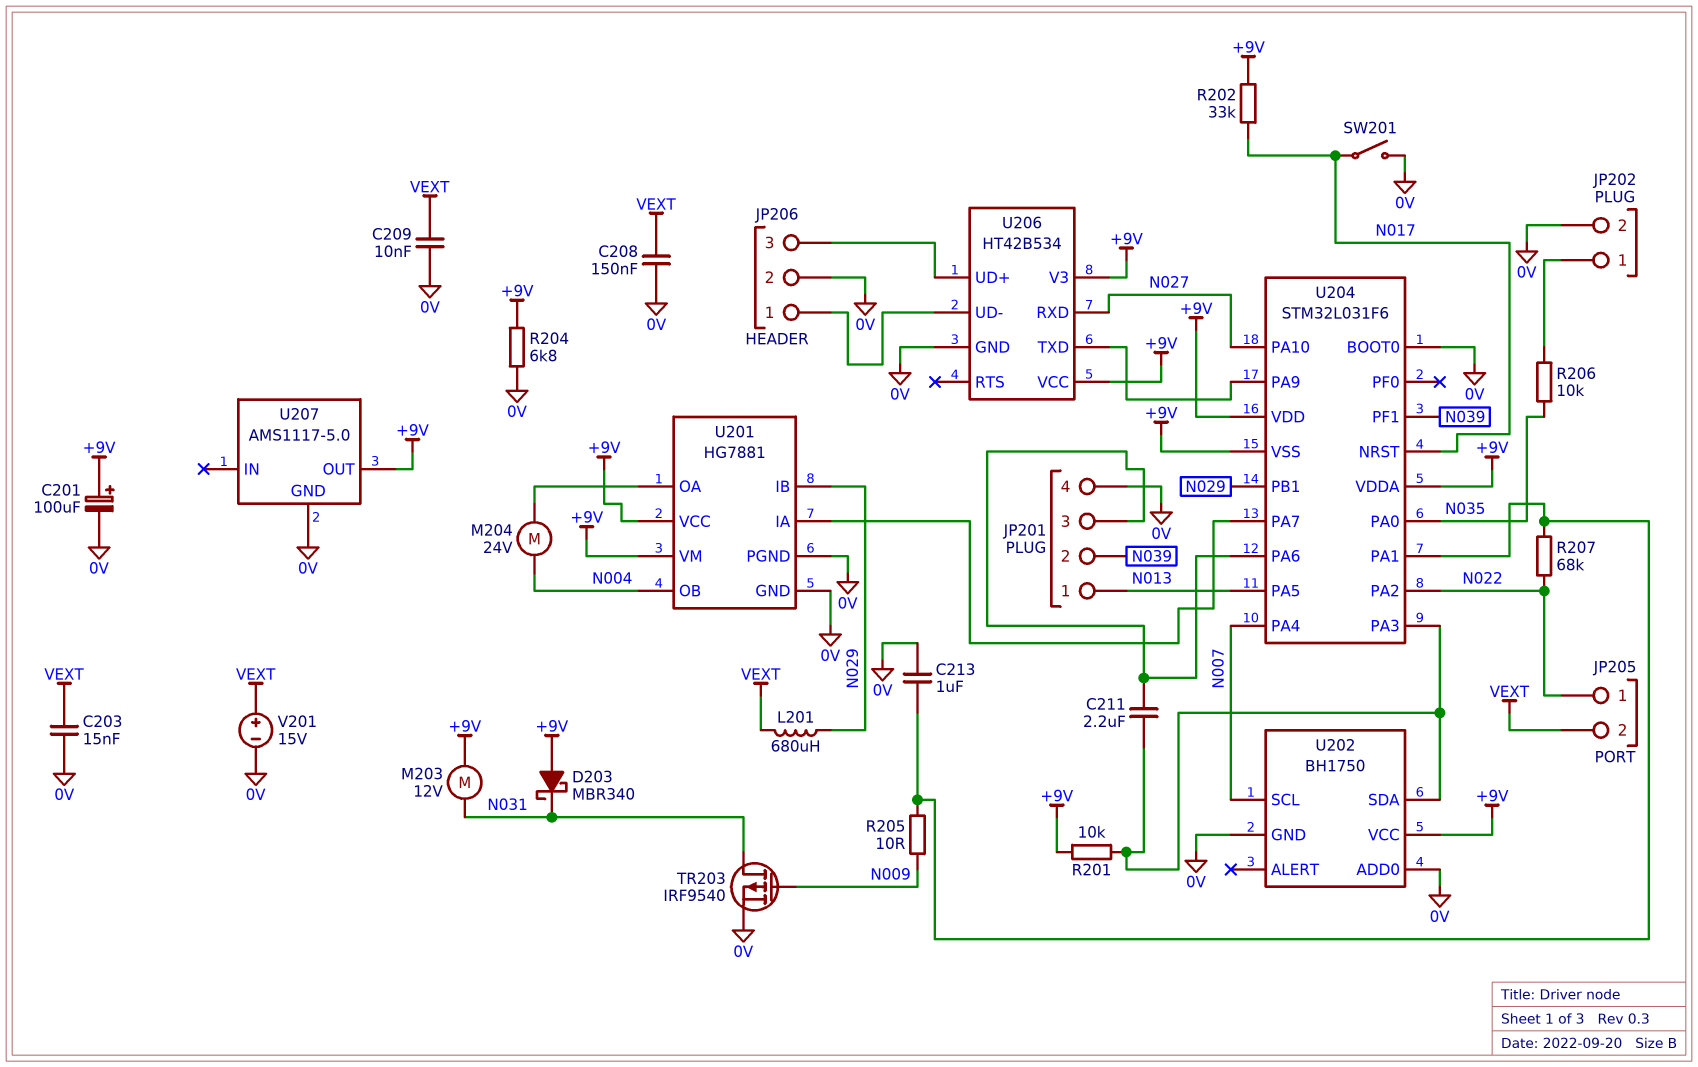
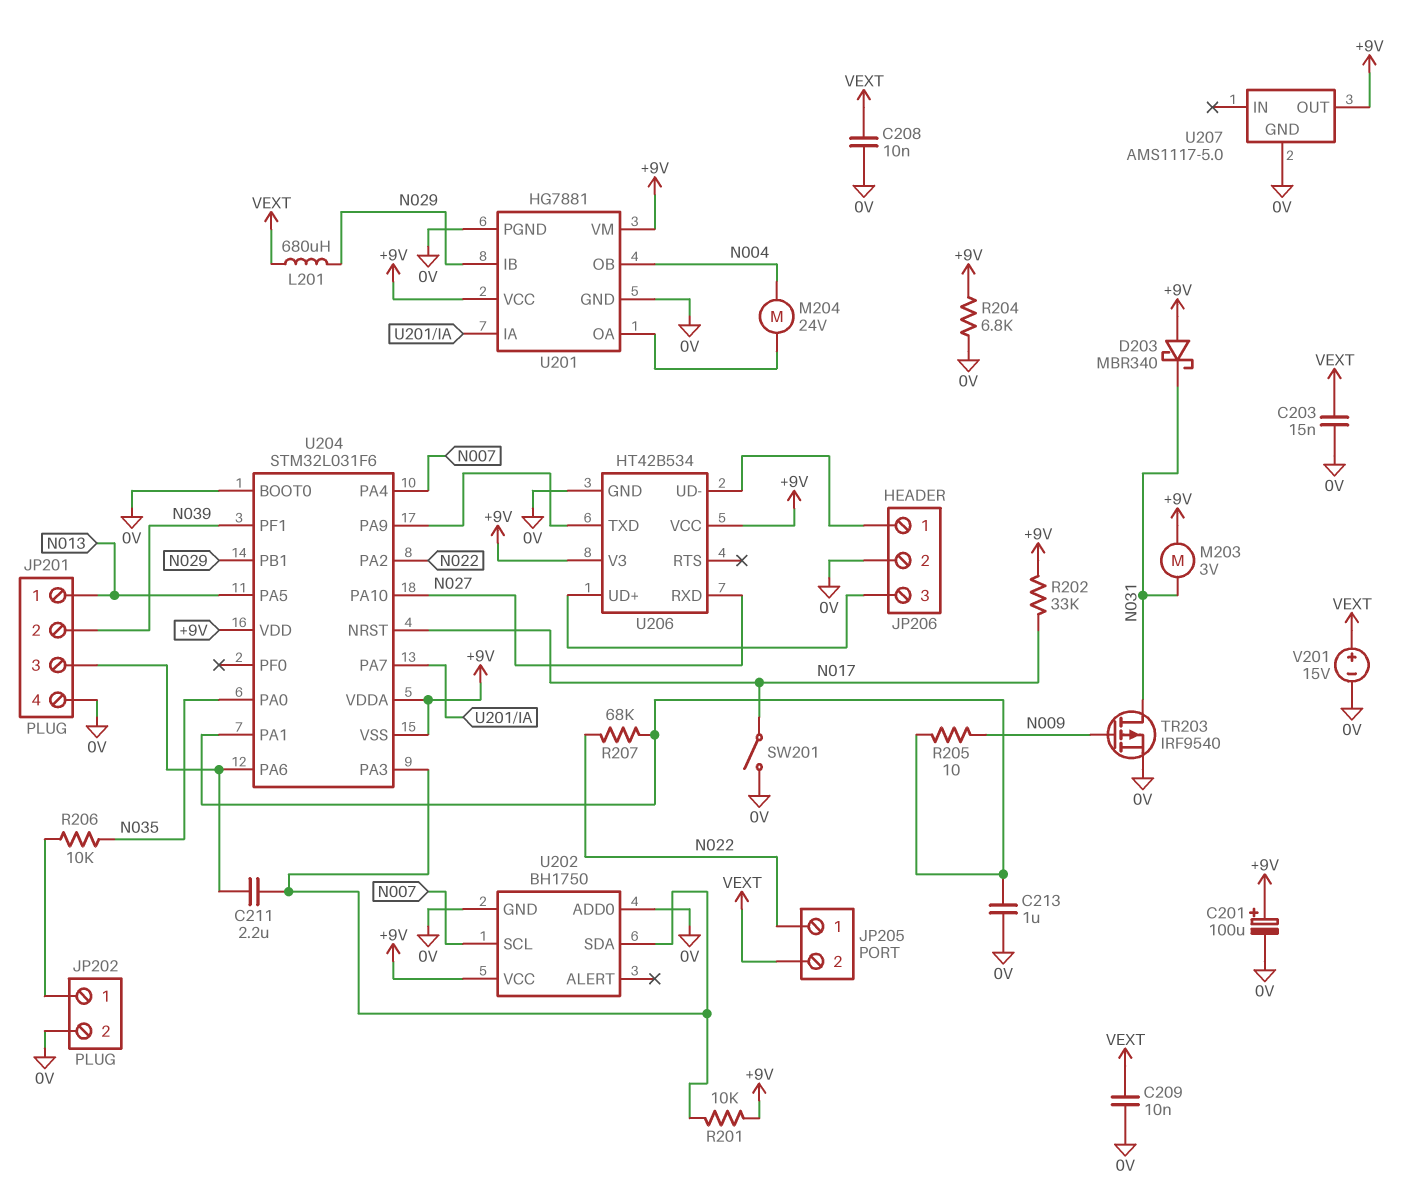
C208: 150nF (0V, VEXT) -> 10nF (0V, VEXT)
M203: motor 12V (+9V, N031) -> motor 3V (+9V, N031)

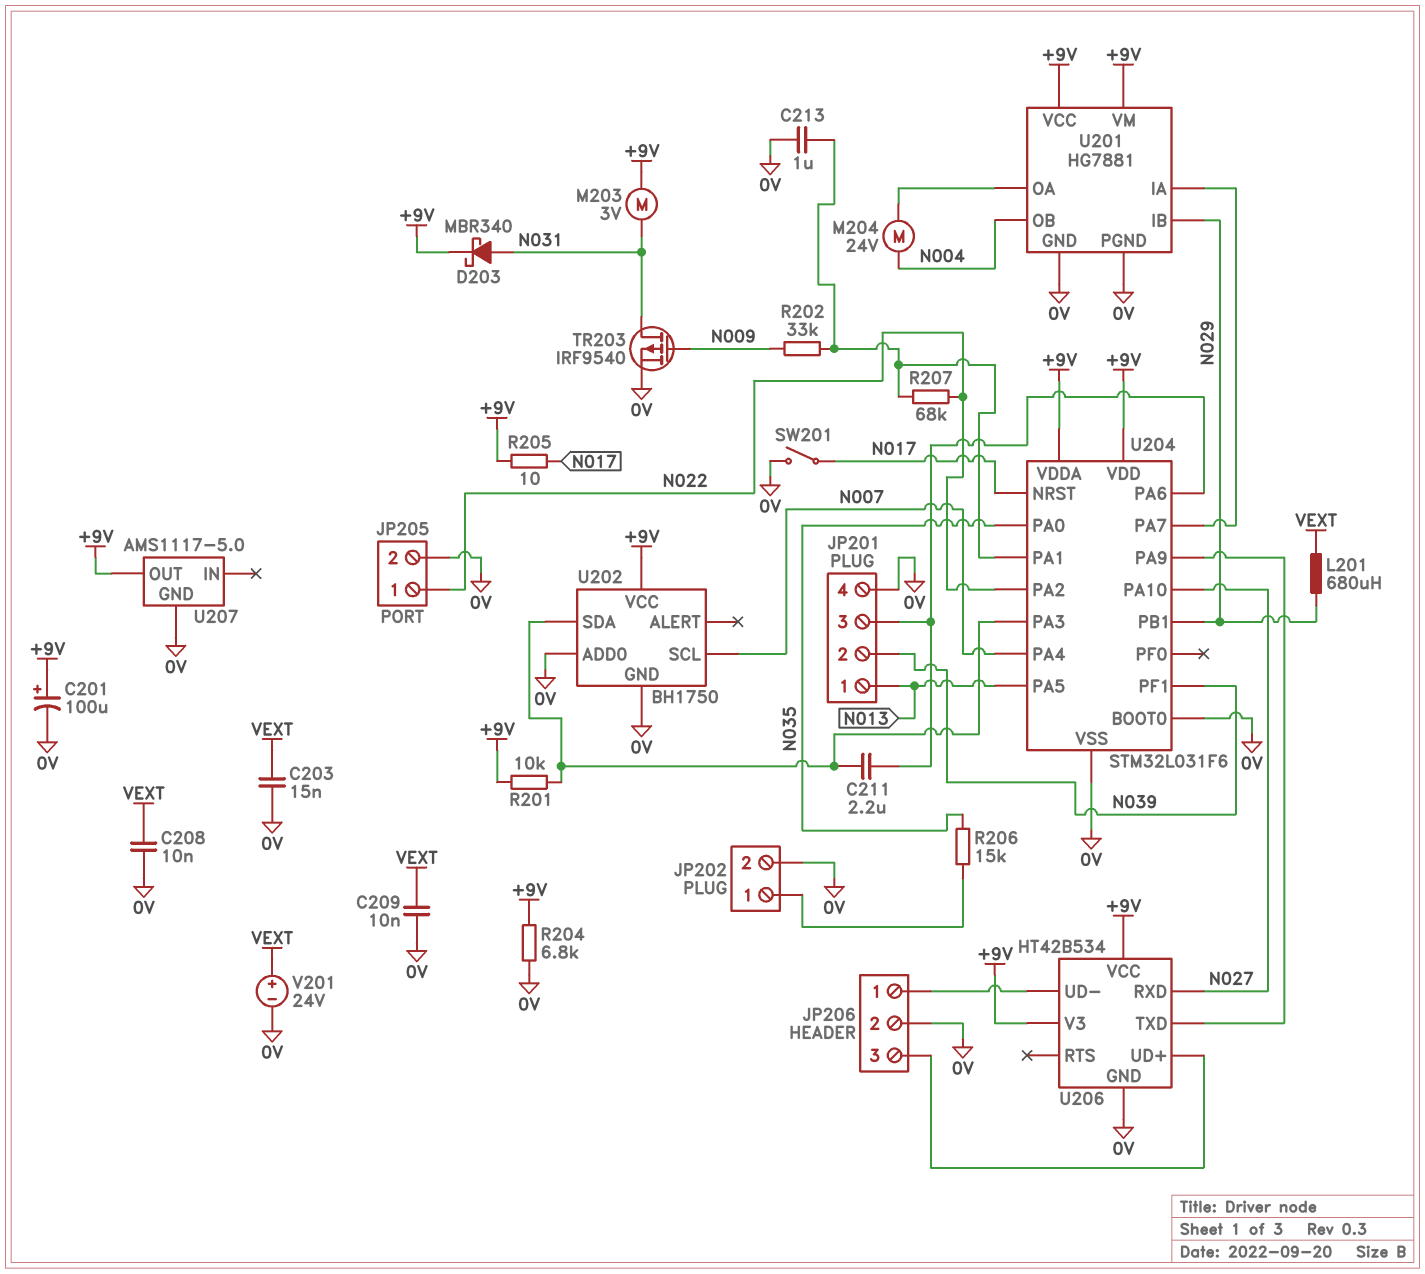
D203: schottky MBR340 (A +9V, K N031) -> schottky MBR340 (A N031, K +9V)
JP205 pin 2: VEXT -> 0V
R202: 33k (+9V, N017) -> 33k (N009, U204/PA1)
R205: 10 (N009, U204/PA1) -> 10 (+9V, N017)
R206: 10k (JP202/1, N035) -> 15k (JP202/1, N035)
U204 pin VSS: +9V -> 0V
V201: 15V (plus VEXT, minus 0V) -> 24V (plus VEXT, minus 0V)

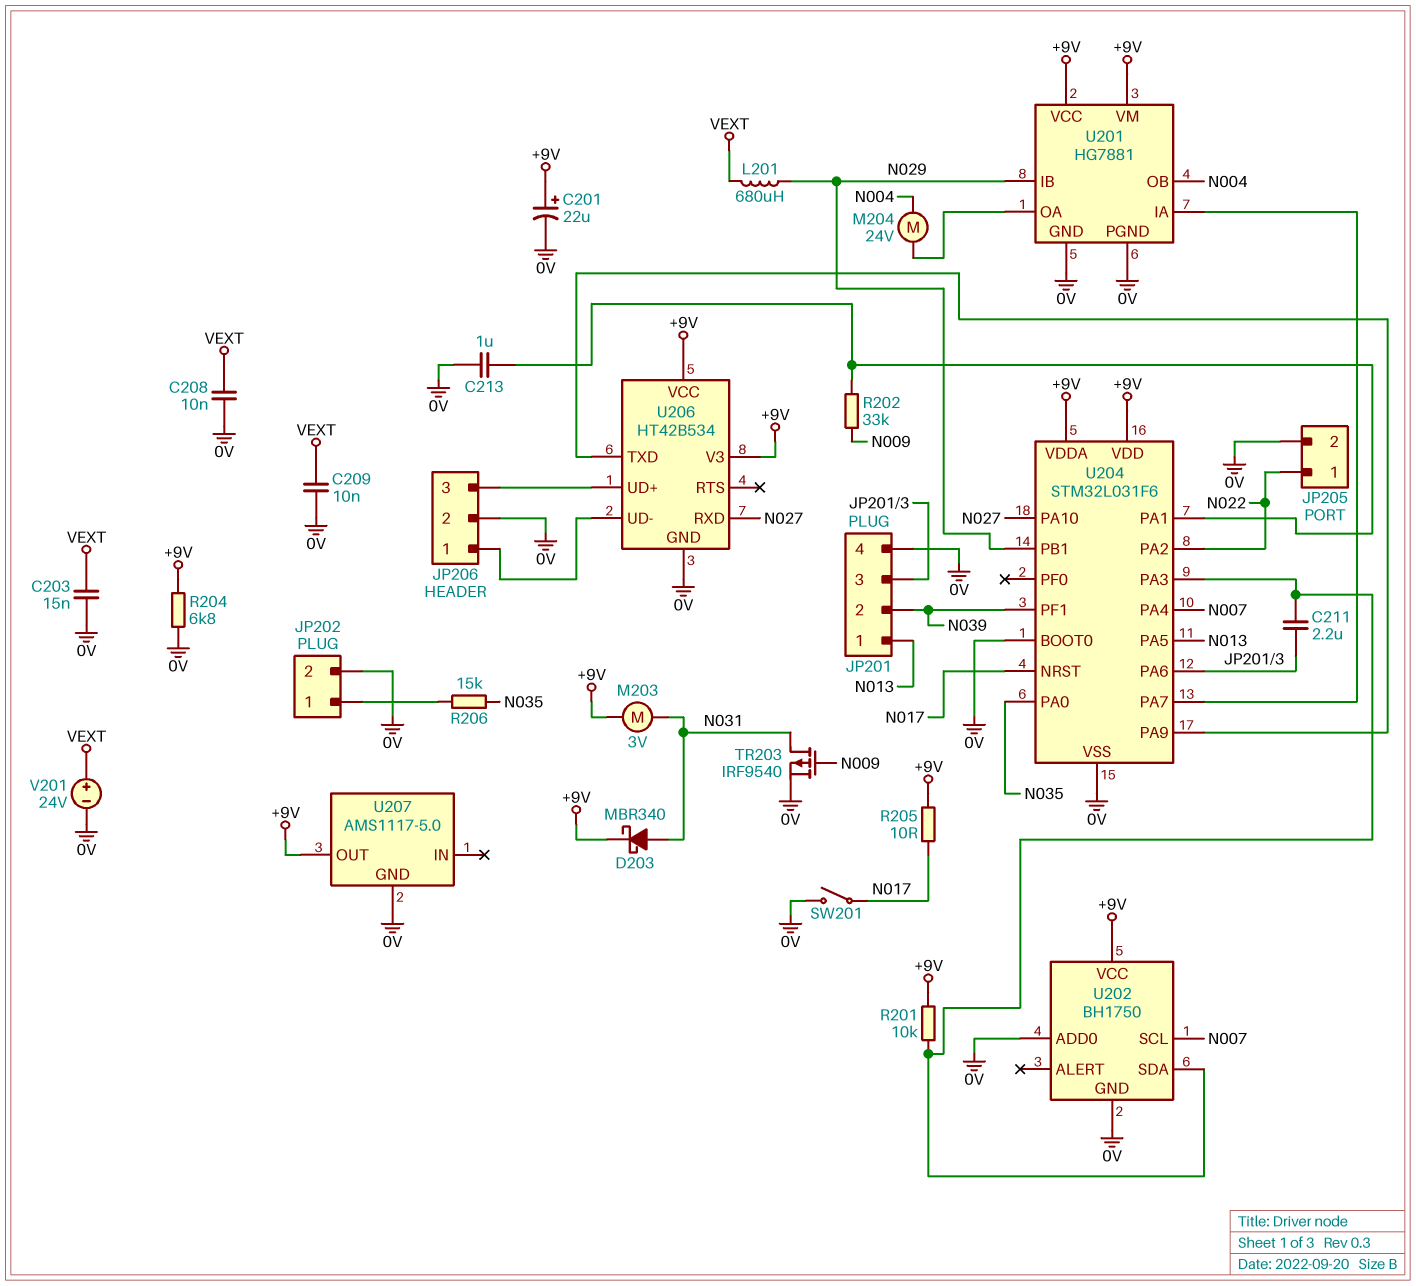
C201: 100uF (plus +9V, minus 0V) -> 22uF (plus +9V, minus 0V)
R207: 68k (N022, U204/PA1) -> none

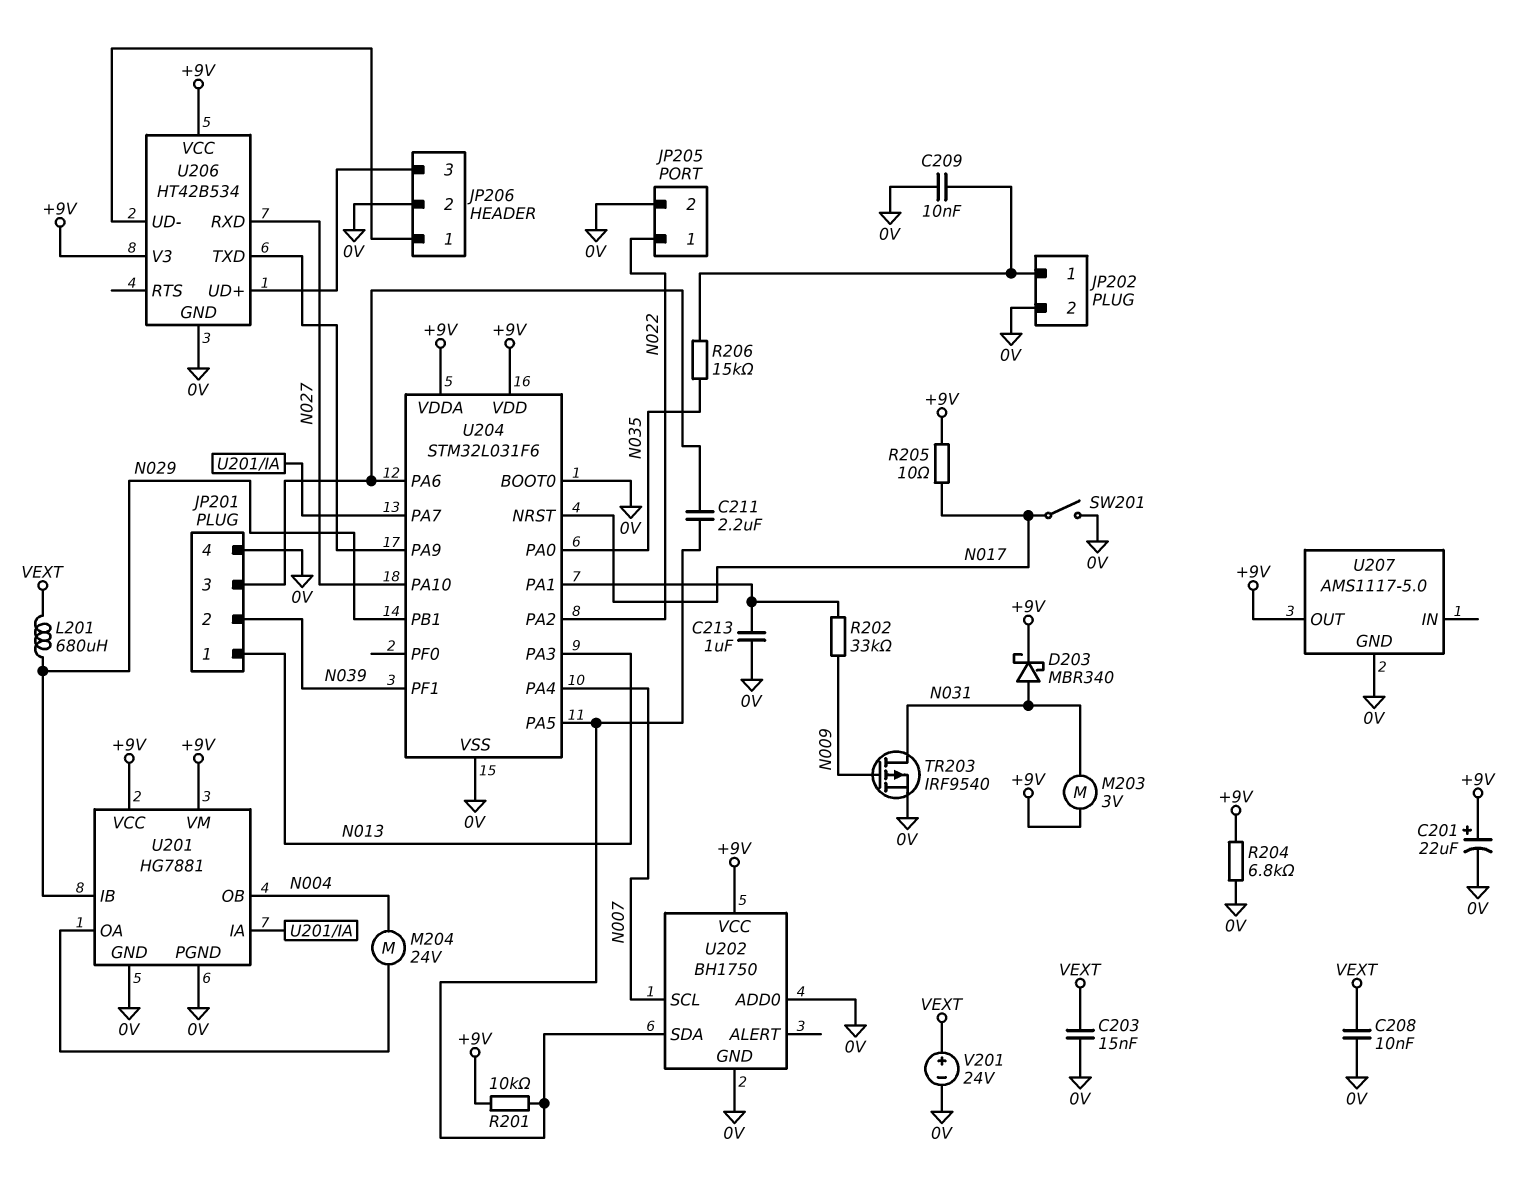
C209: 10nF (0V, VEXT) -> 10nF (0V, JP202/1)
U204 pin PA3: U202/SDA -> N013
U204 pin PA5: N013 -> U202/SDA

